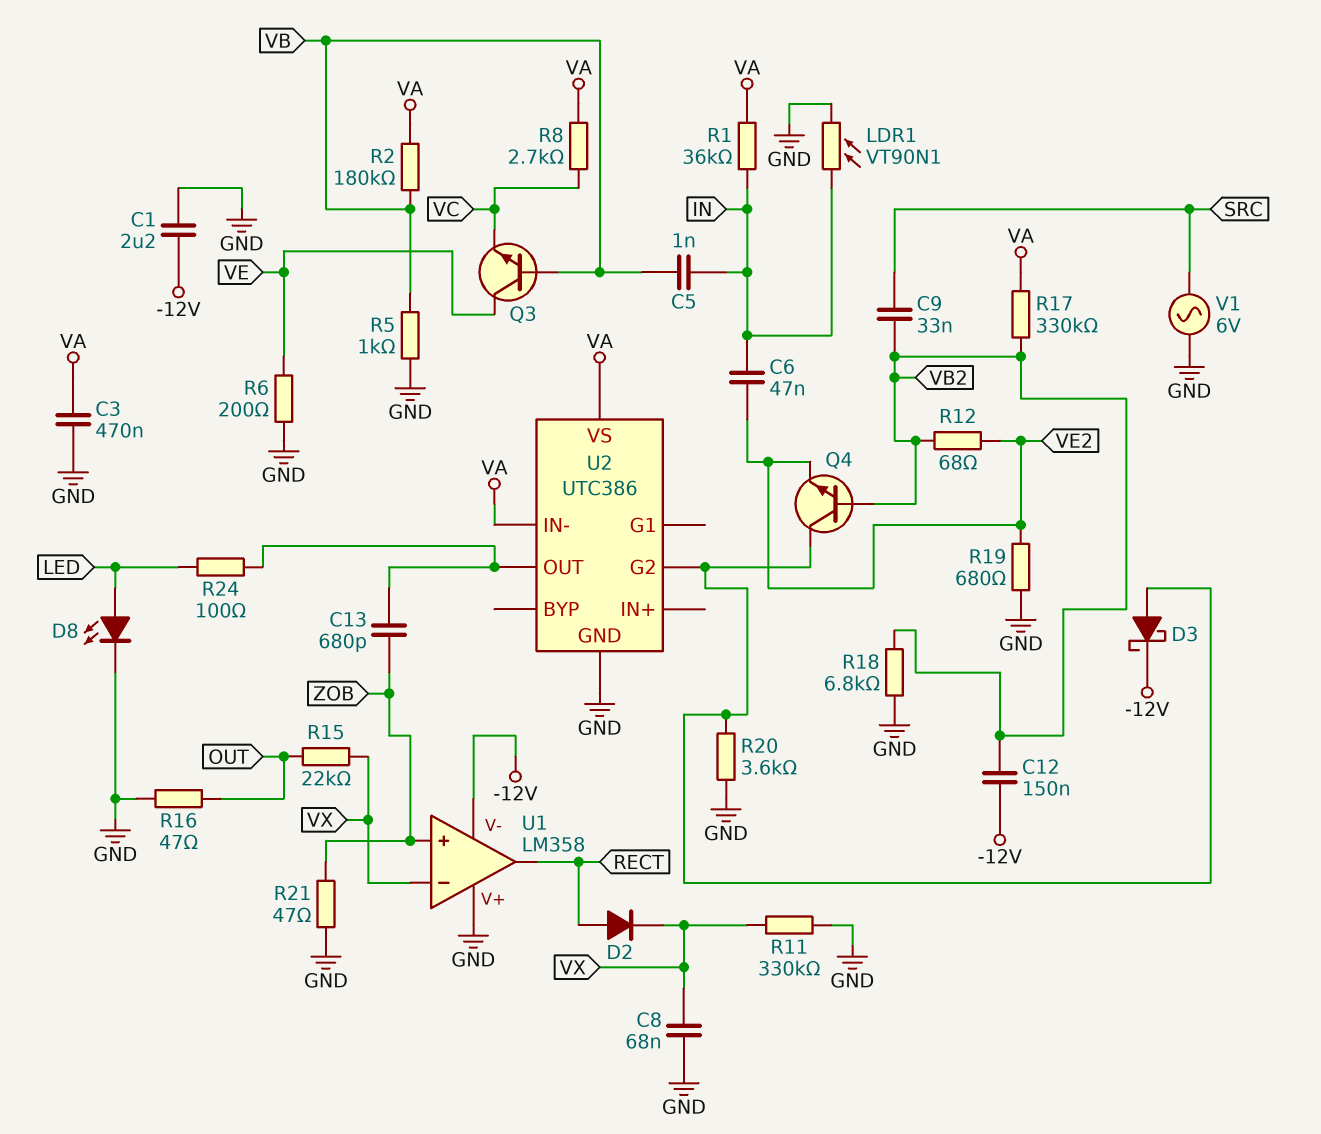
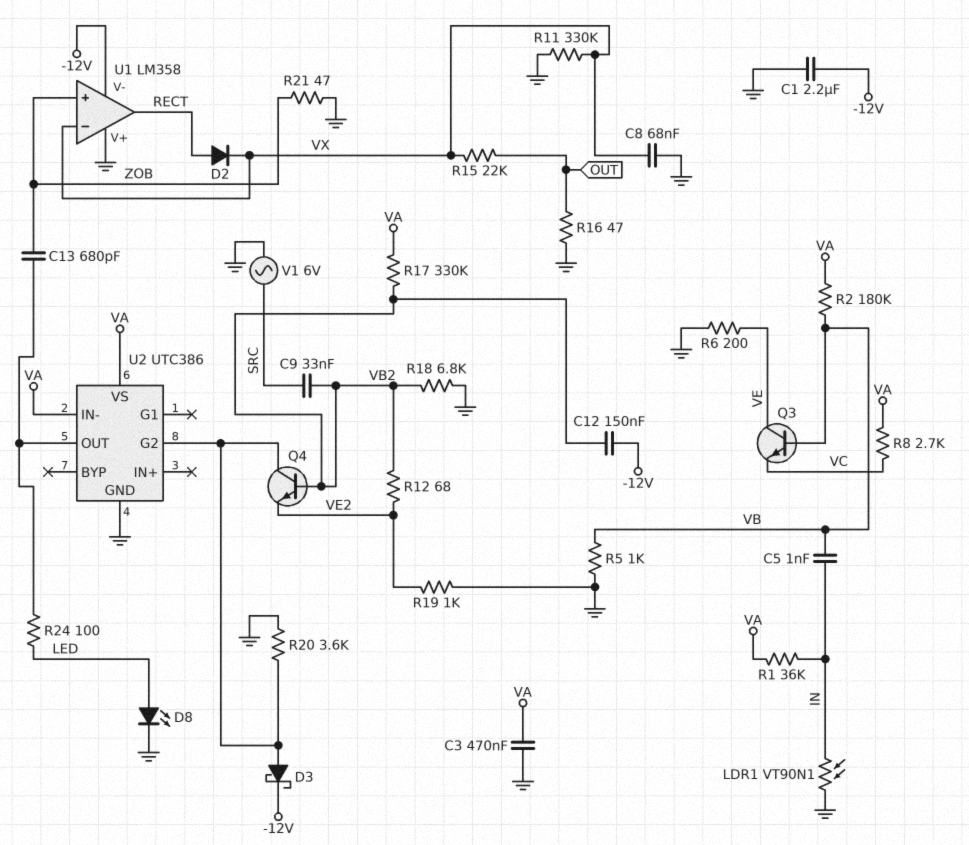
C6: 47nF (IN, VE2) -> none
R19: 680 (GND, VE2) -> 1k (GND, VE2)

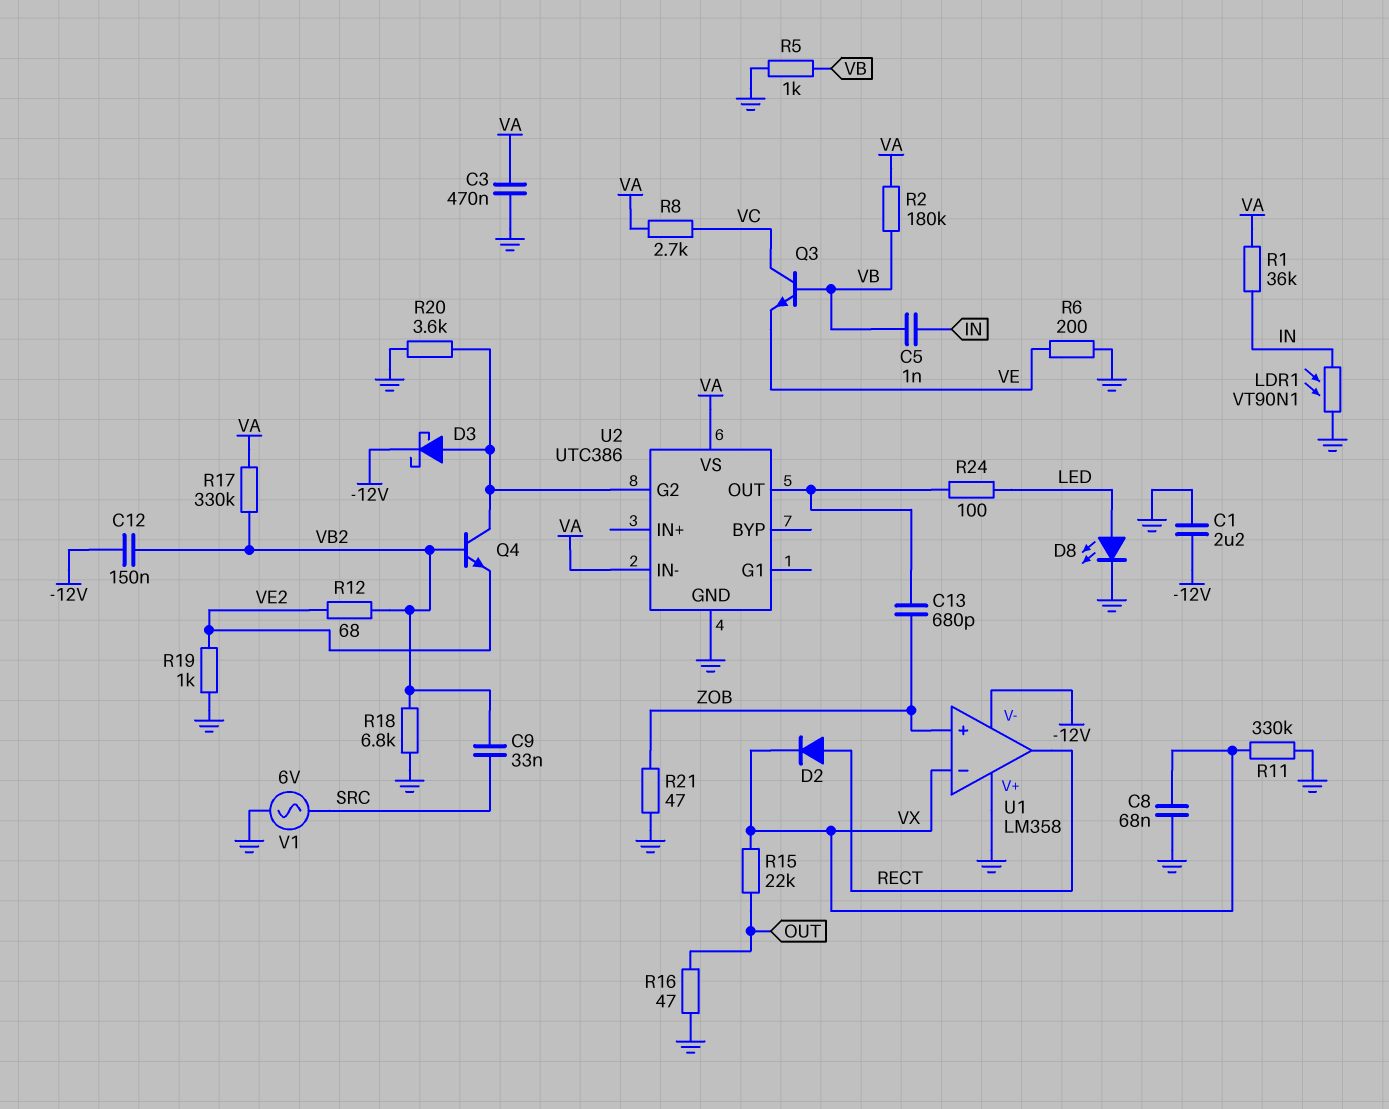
Q3: NPN (B VB, C VE, E VC) -> NPN (B VB, C VC, E VE)

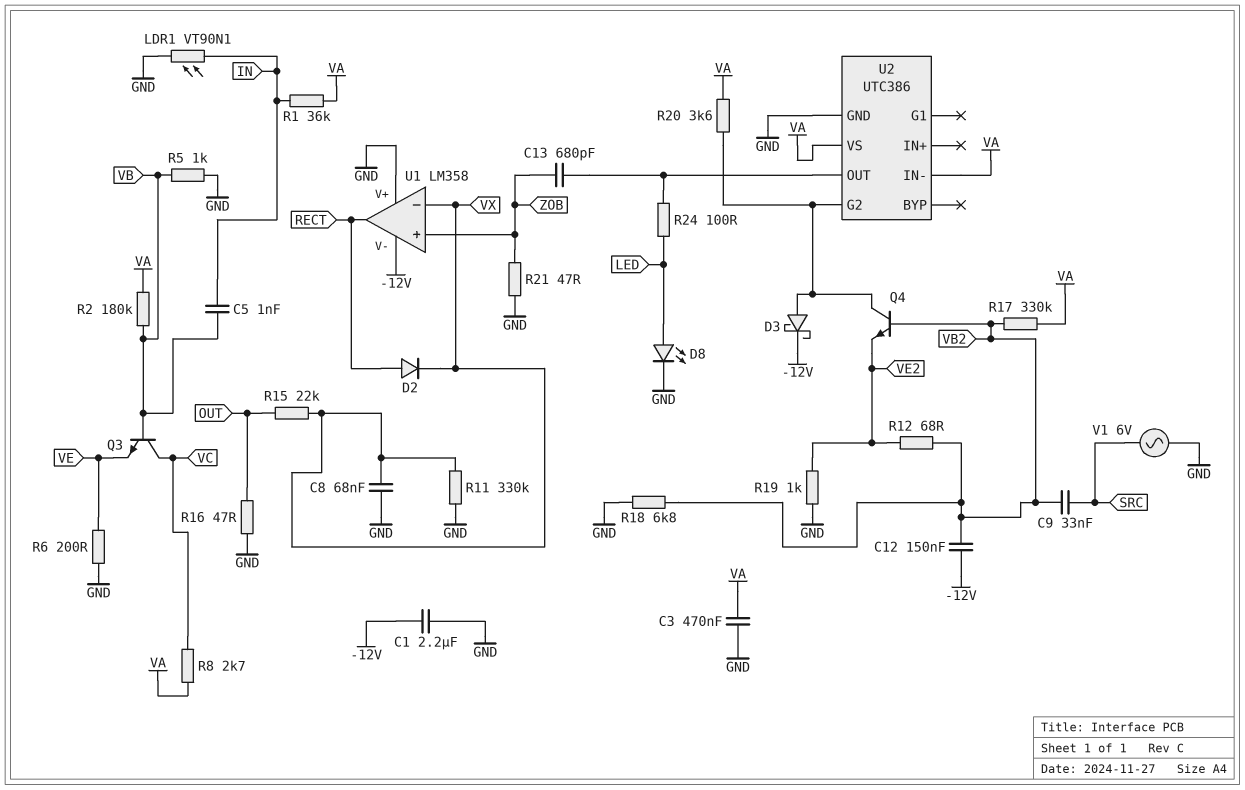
R20: 3.6k (GND, U2/G2) -> 3.6k (U2/G2, VA)

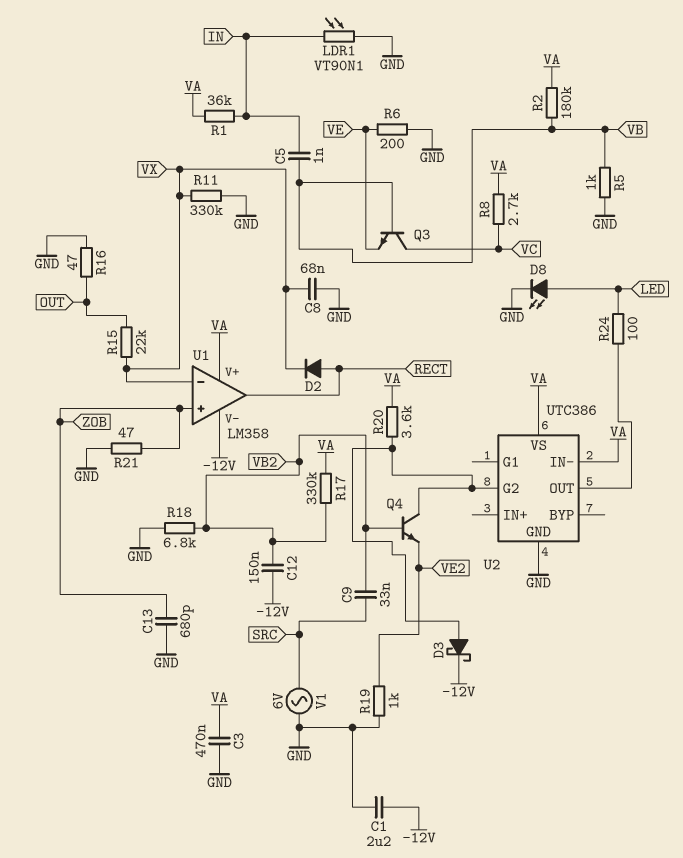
C13: 680pF (U2/OUT, ZOB) -> 680pF (GND, ZOB)
R12: 68 (VB2, VE2) -> none
U1 pin V+: GND -> VA

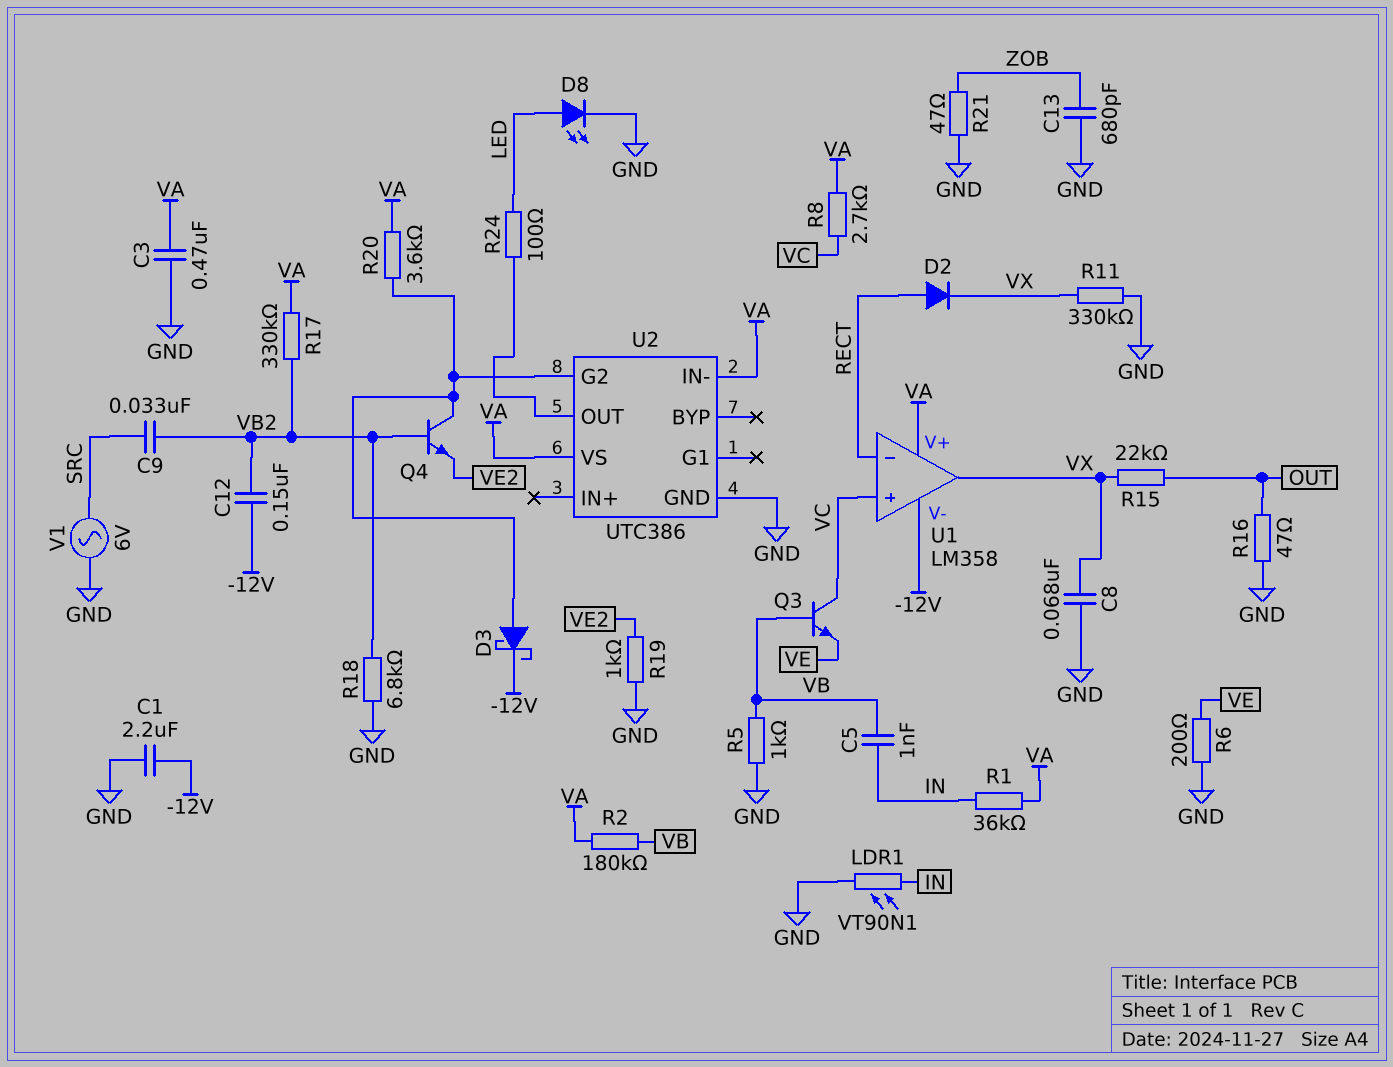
U1 pin in+: ZOB -> VC
U1 pin in-: VX -> RECT
U1 pin out: RECT -> VX

